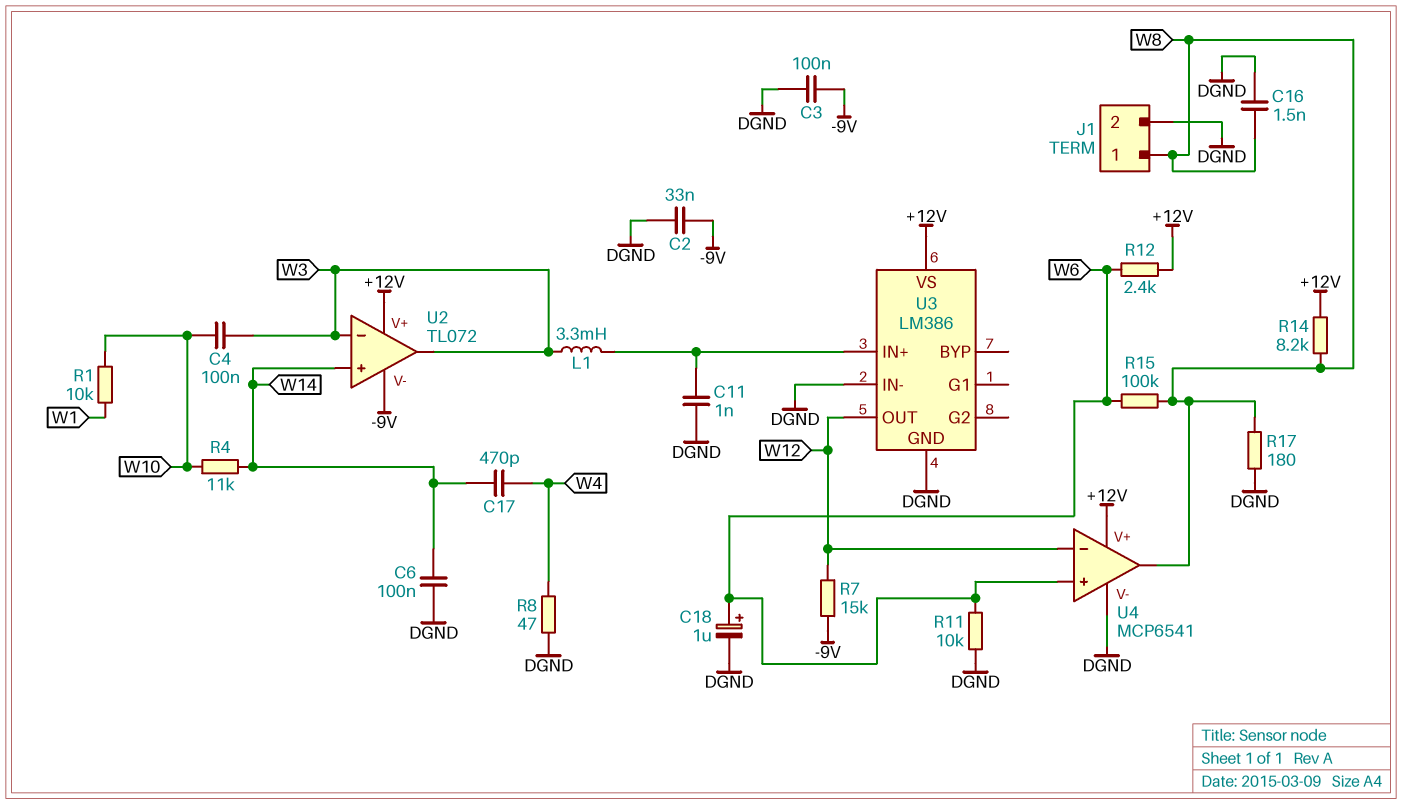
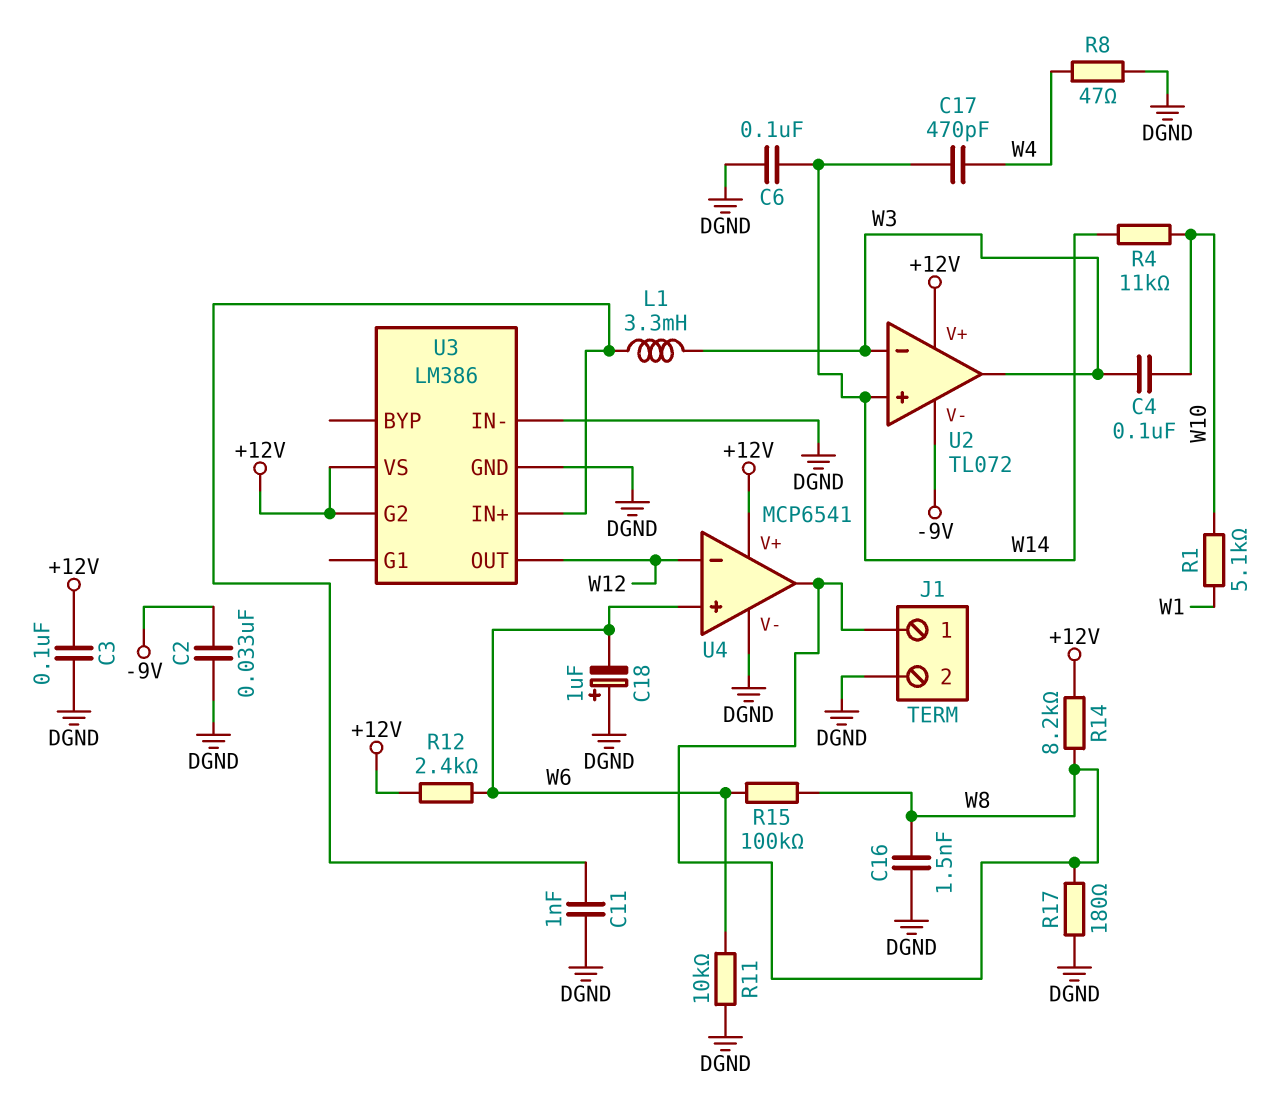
C3: 100nF (-9V, DGND) -> 100nF (+12V, DGND)
C18: 1uF (plus W6, minus DGND) -> 1uF (plus DGND, minus W6)
R1: 10k (W1, W10) -> 5.1k (W1, W10)
R7: 15k (-9V, W12) -> none
U3 pin G2: none -> +12V

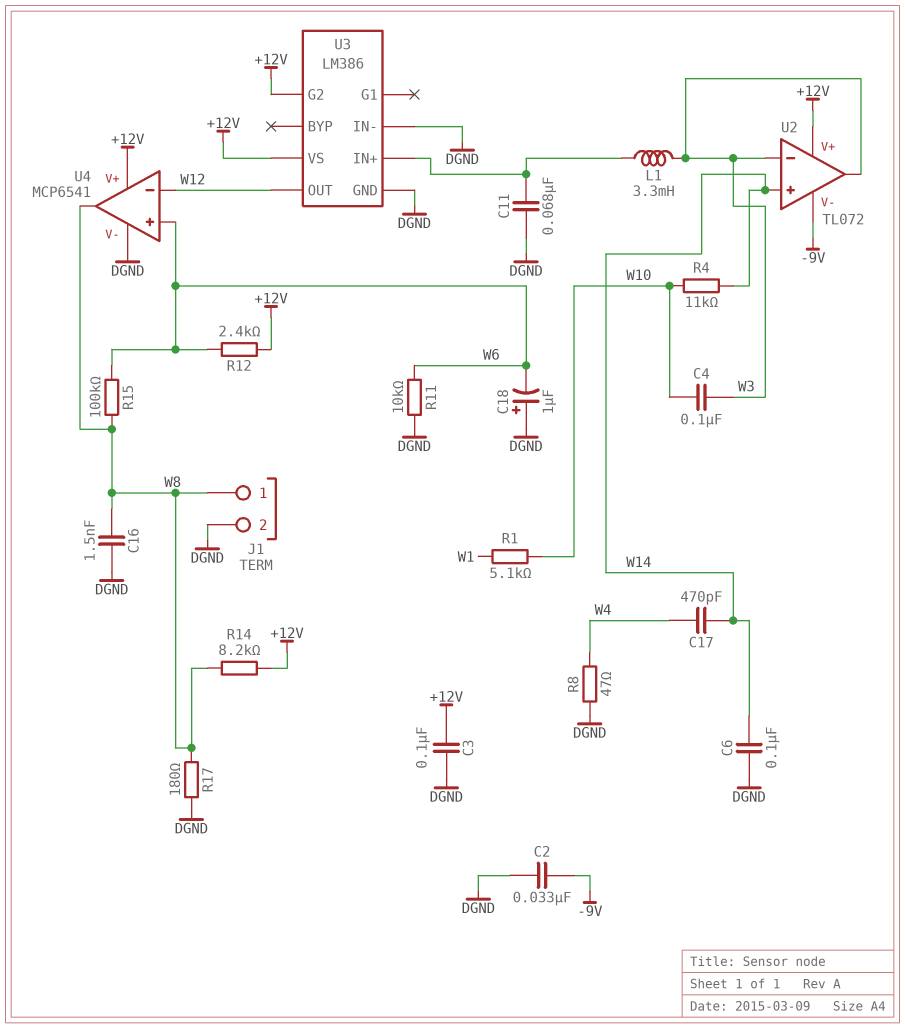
C11: 1nF (DGND, U3/IN+) -> 68nF (DGND, U3/IN+)

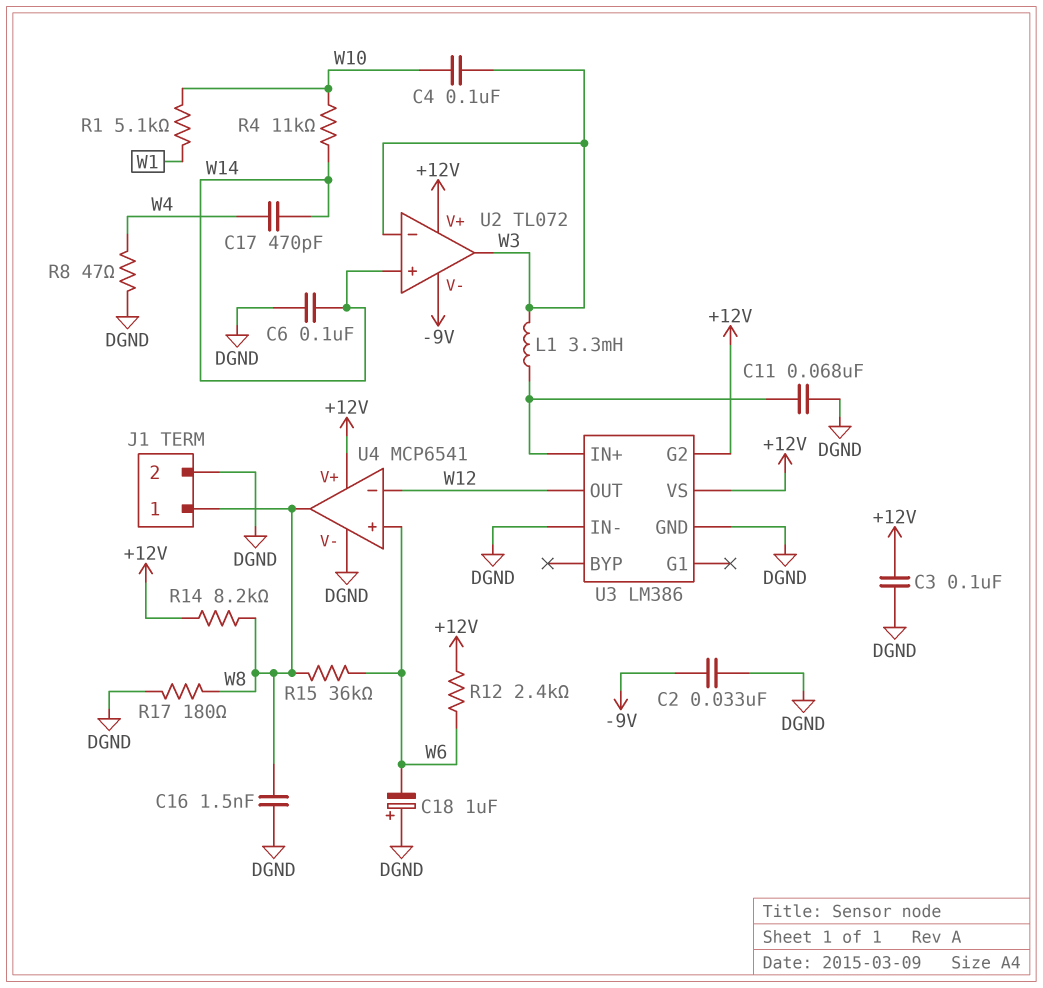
R11: 10k (DGND, W6) -> none
R15: 100k (W6, W8) -> 36k (W6, W8)

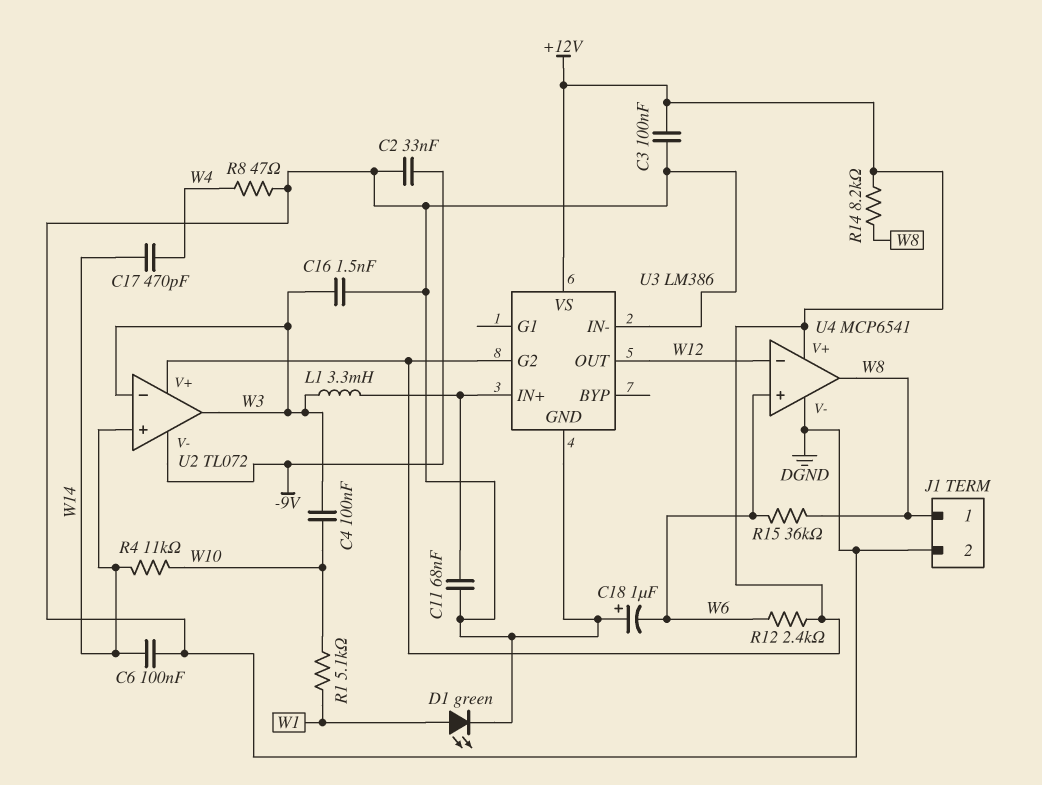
C16: 1.5nF (DGND, W8) -> 1.5nF (DGND, W3)
D1: none -> LED green (A W1, K DGND)
R17: 180 (DGND, W8) -> none

